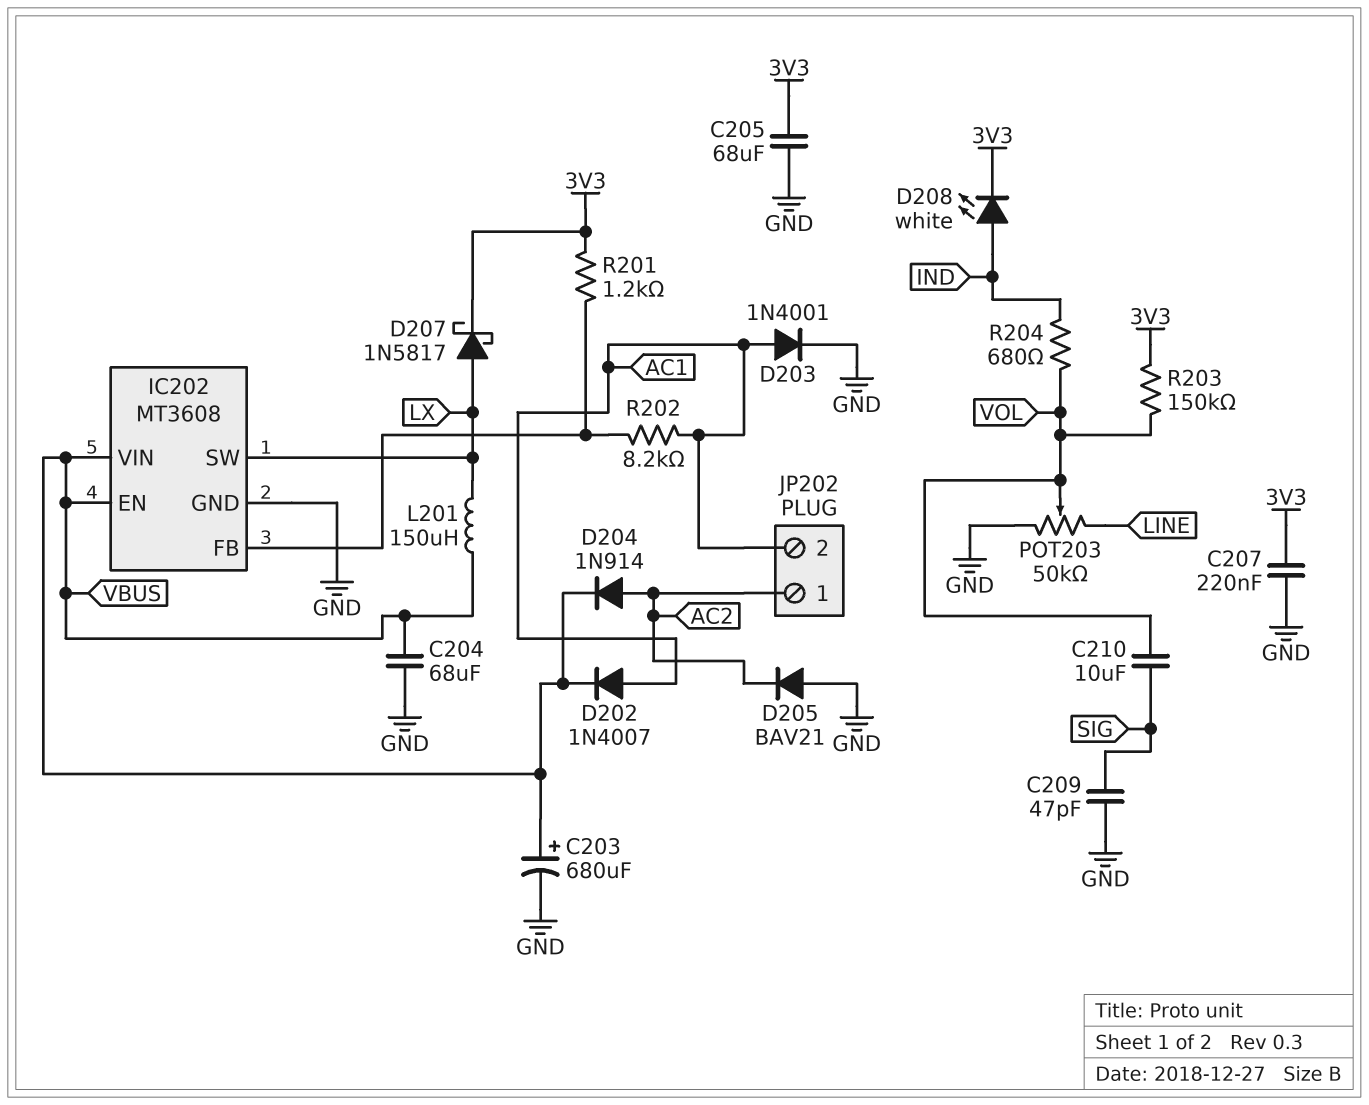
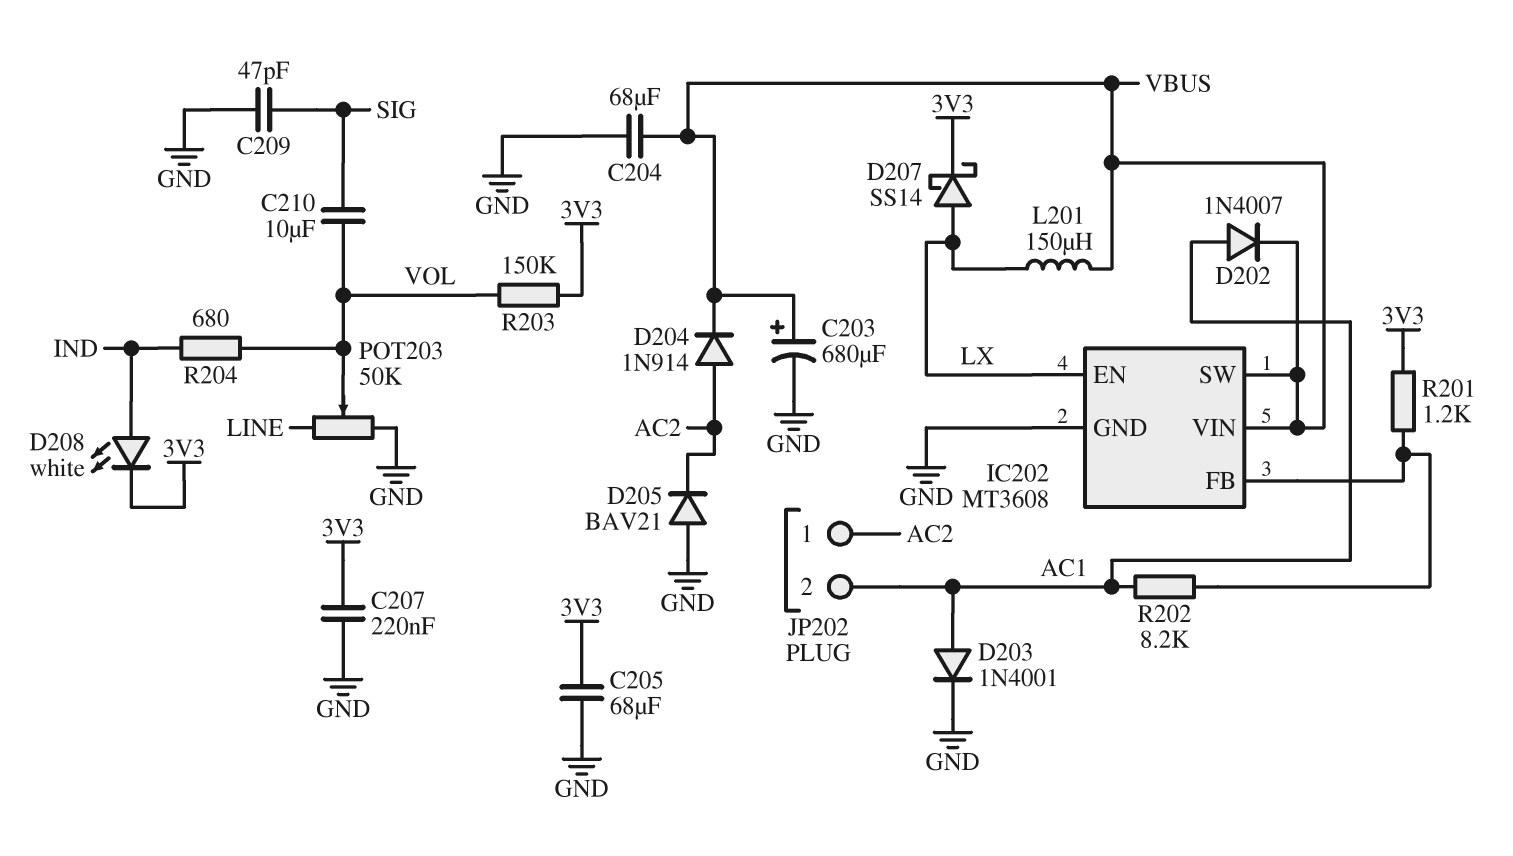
D207: schottky 1N5817 (A LX, K 3V3) -> schottky SS14 (A LX, K 3V3)
IC202 pin EN: VBUS -> LX
IC202 pin SW: LX -> VBUS

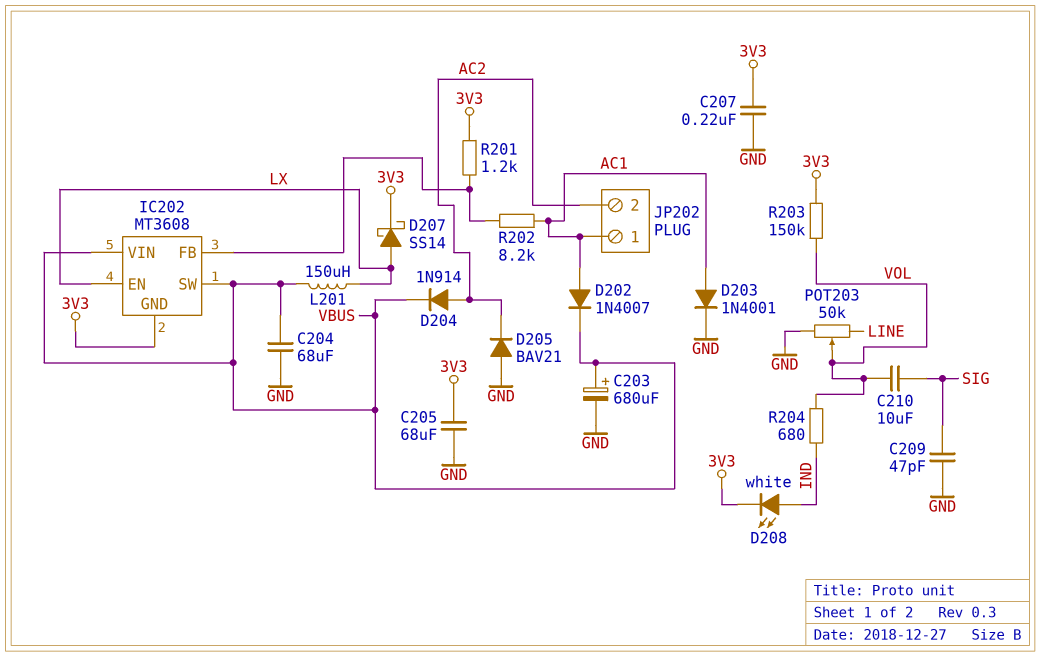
IC202 pin GND: GND -> 3V3
JP202 pin 1: AC2 -> AC1
JP202 pin 2: AC1 -> AC2

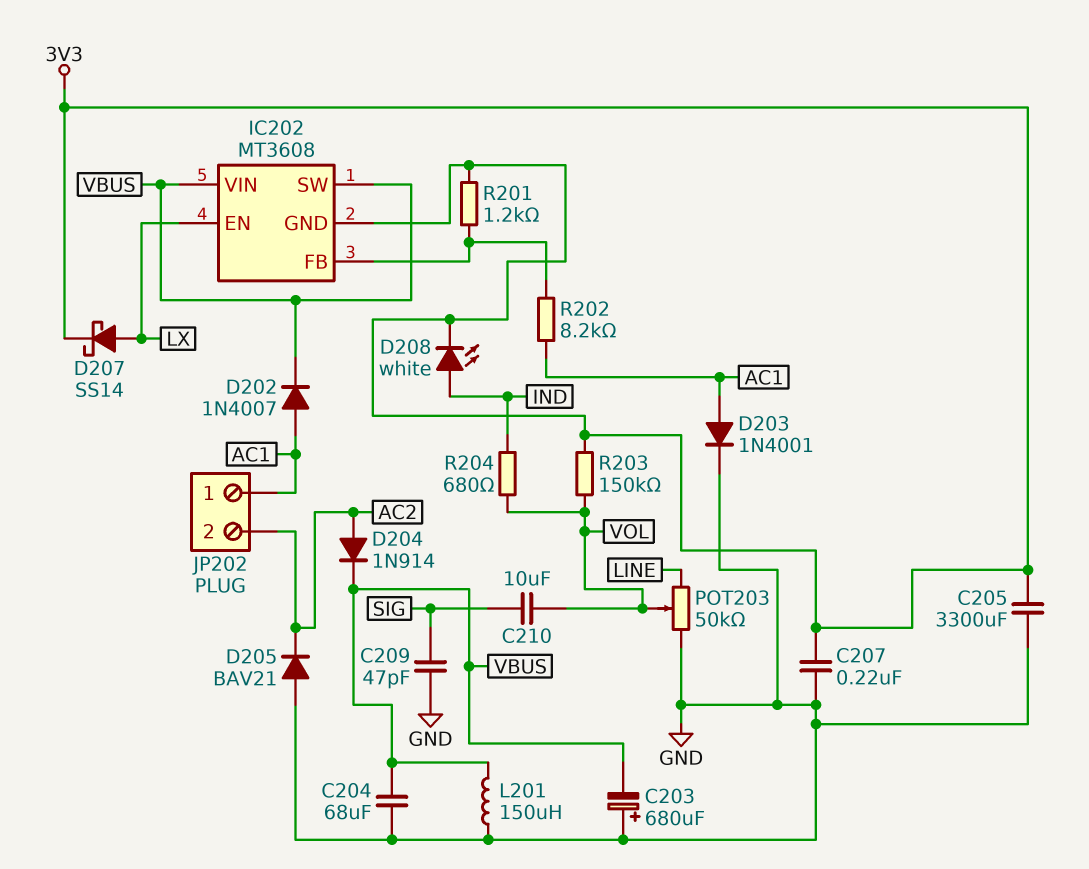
C203: 680uF (plus VBUS, minus GND) -> 680uF (plus GND, minus VBUS)
C205: 68uF (3V3, GND) -> 3300uF (3V3, GND)
L201: 150uH (LX, VBUS) -> 150uH (GND, VBUS)

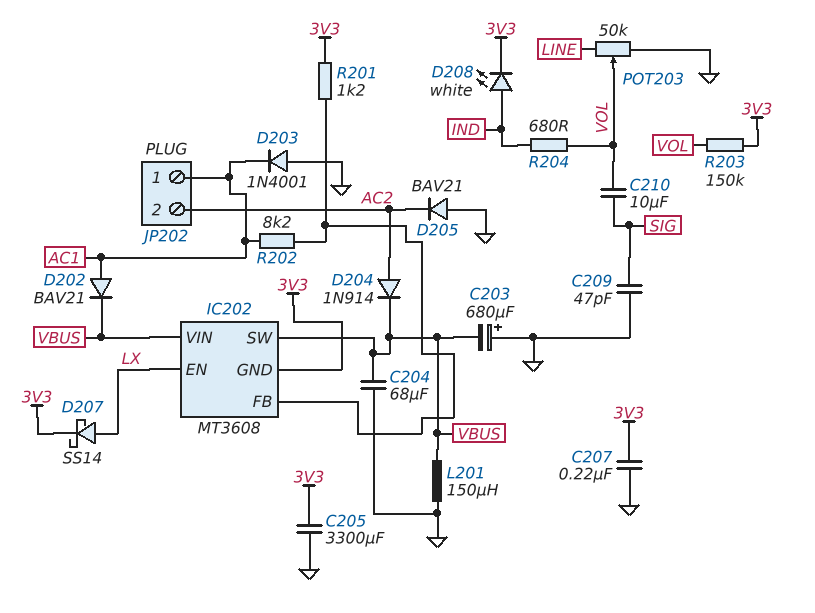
D202: diode 1N4007 (A AC1, K VBUS) -> diode BAV21 (A AC1, K VBUS)
D203: diode 1N4001 (A AC1, K GND) -> diode 1N4001 (A GND, K AC1)

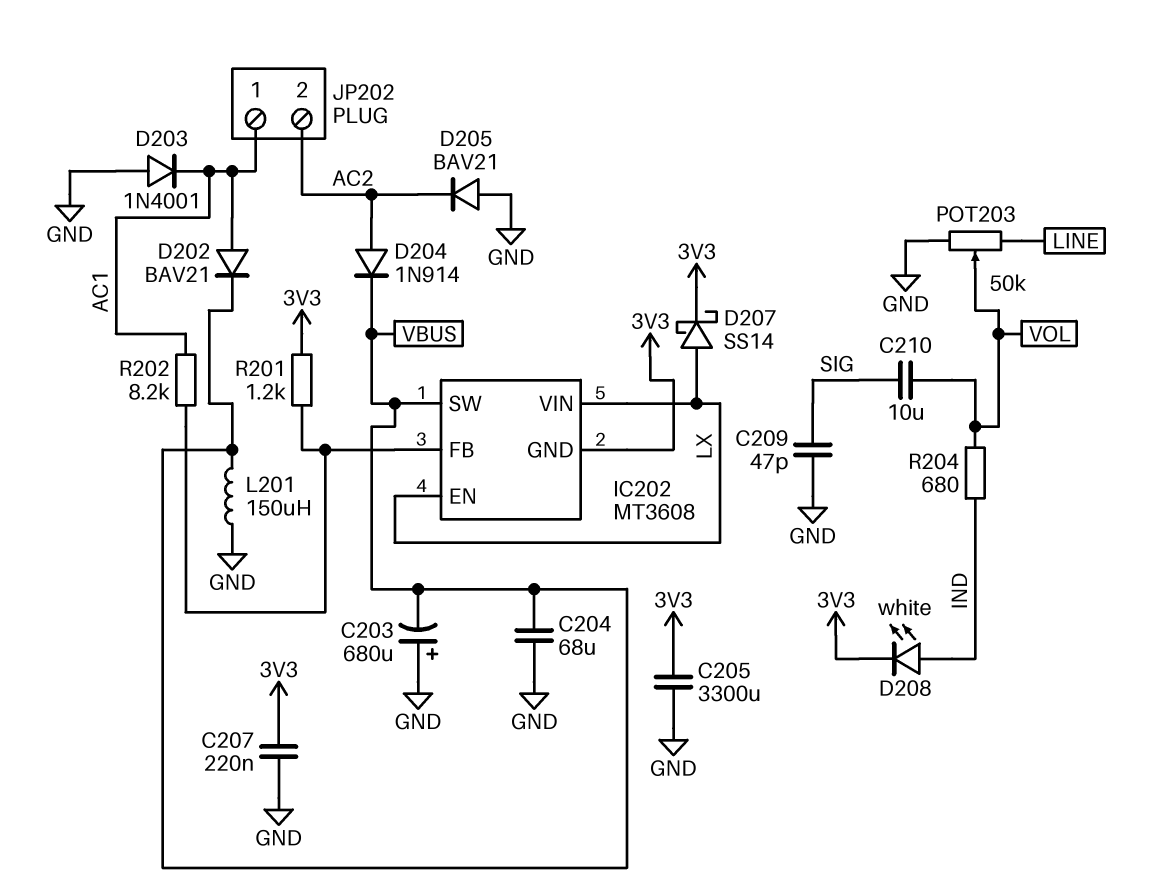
IC202 pin VIN: VBUS -> LX
R203: 150k (3V3, VOL) -> none

